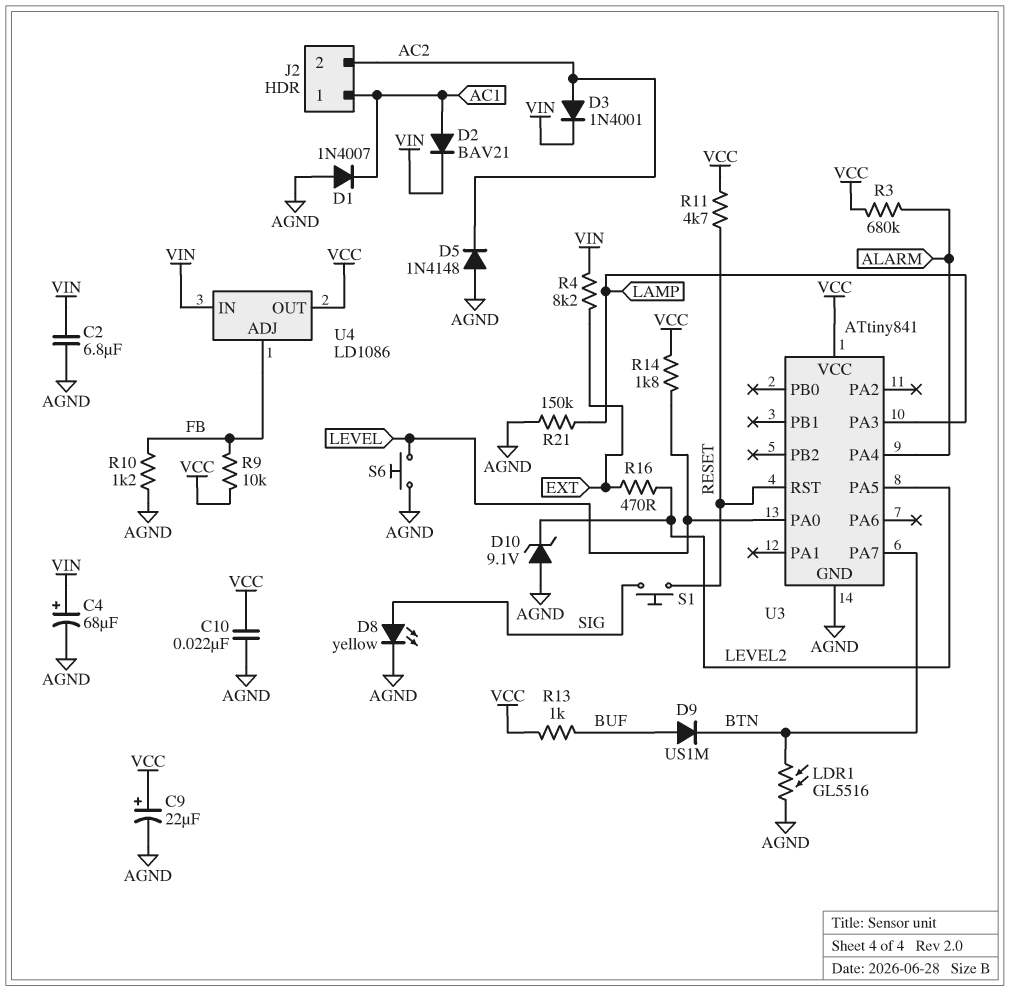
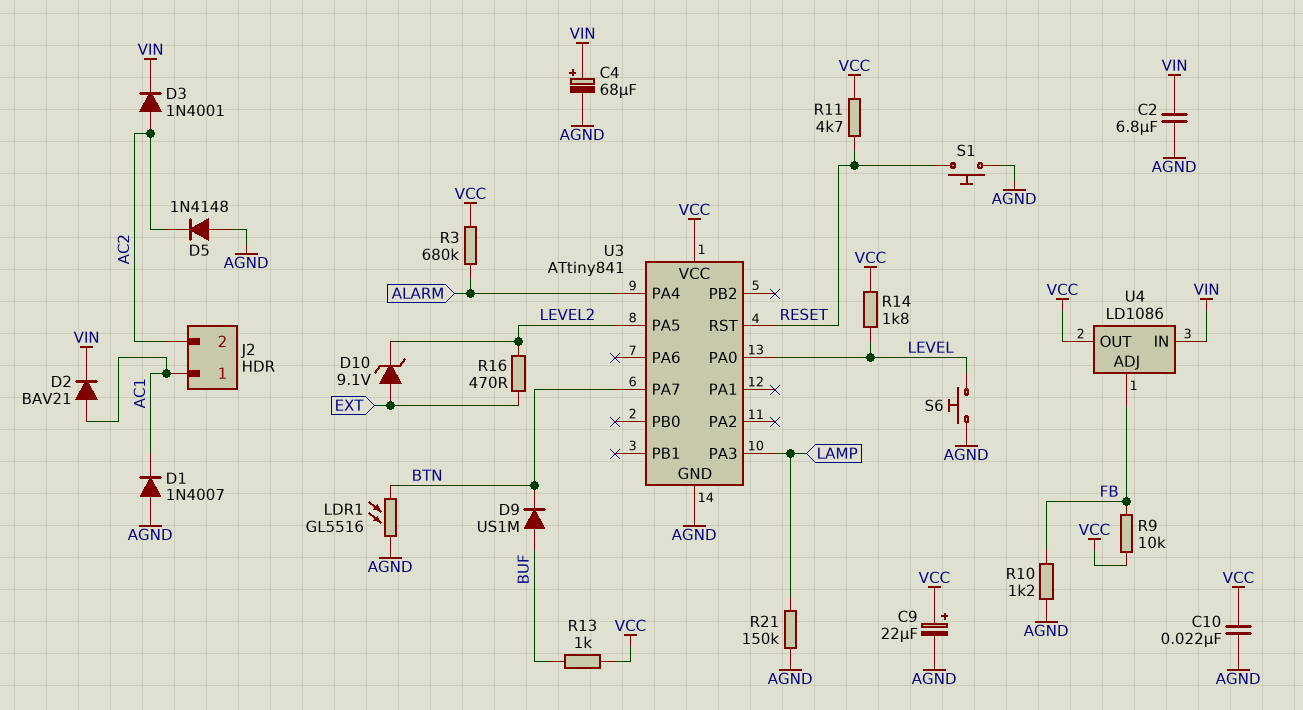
D8: LED yellow (A SIG, K AGND) -> none
D10: zener 9.1V (A AGND, K LEVEL2) -> zener 9.1V (A EXT, K LEVEL2)
R4: 8.2k (EXT, VIN) -> none
S1: button (RESET, SIG) -> button (AGND, RESET)

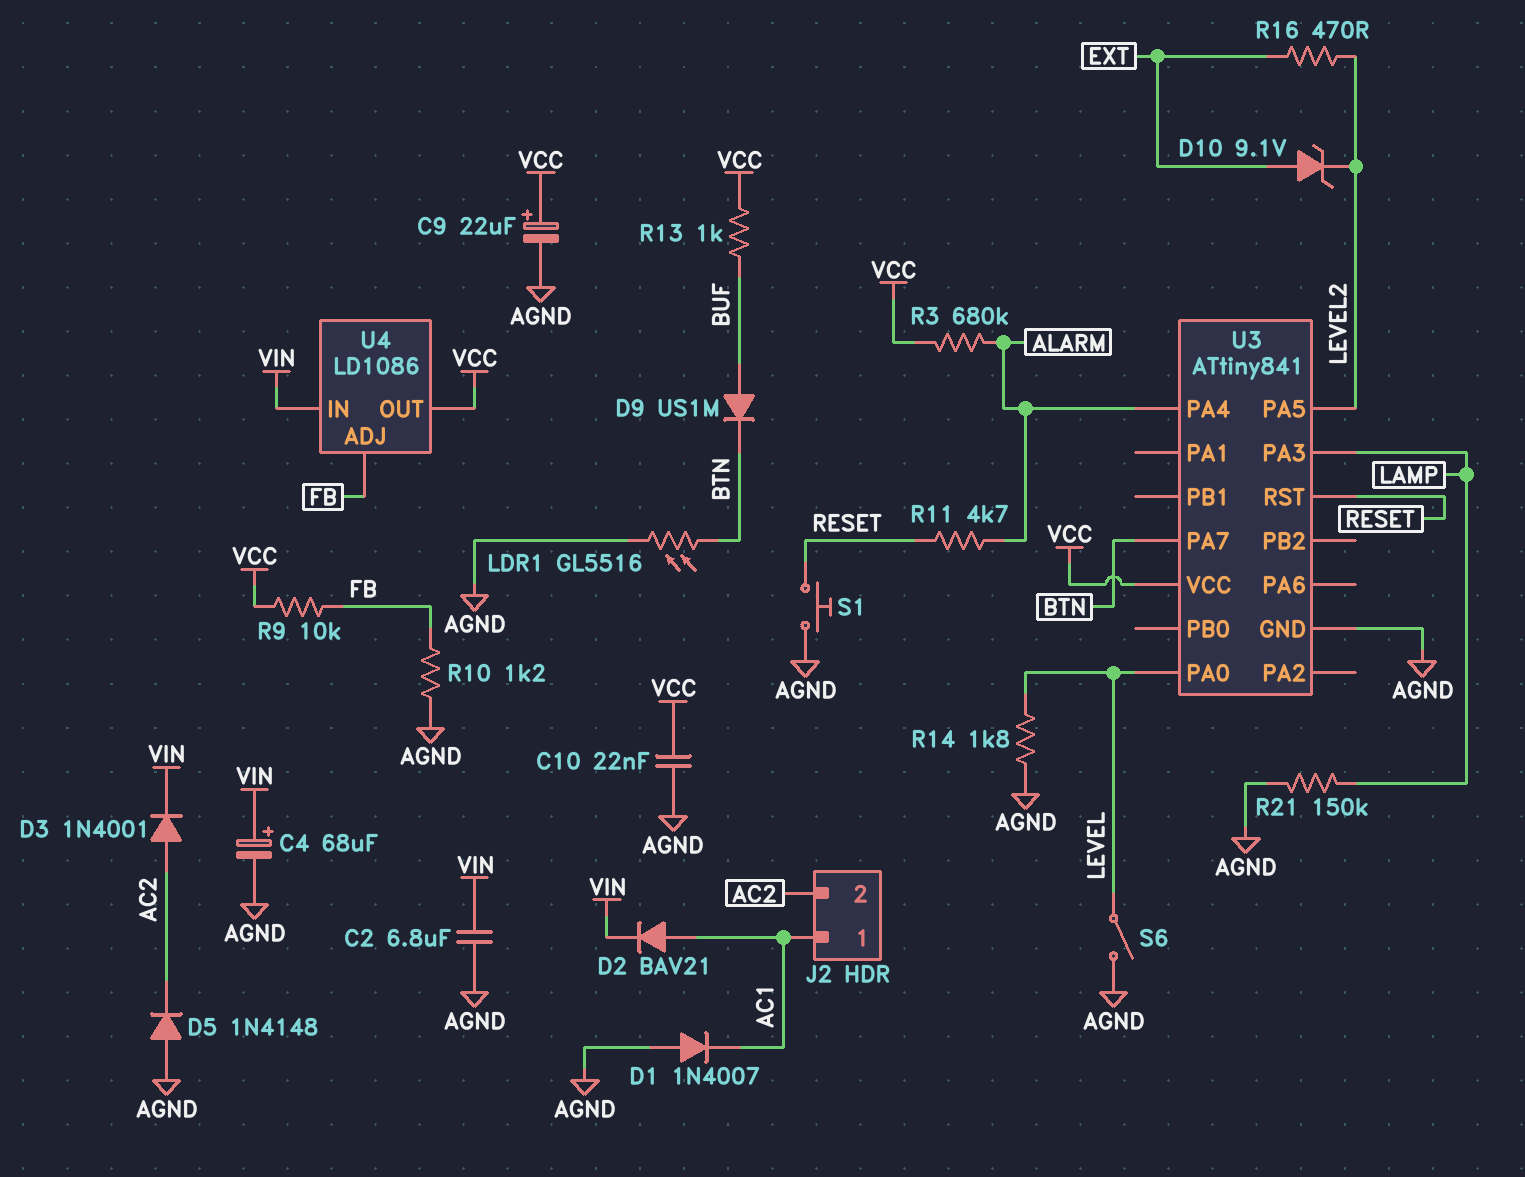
R11: 4.7k (RESET, VCC) -> 4.7k (ALARM, RESET)
R14: 1.8k (LEVEL, VCC) -> 1.8k (AGND, LEVEL)
S6: button (AGND, LEVEL) -> switch (AGND, LEVEL)

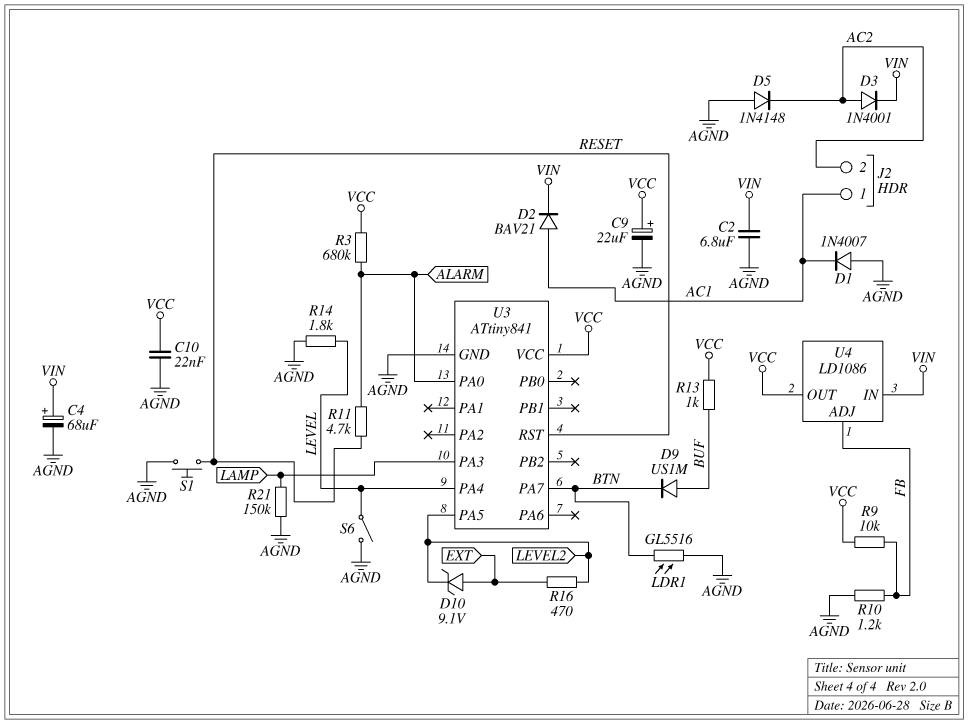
U3 pin PA0: LEVEL -> ALARM
U3 pin PA4: ALARM -> LEVEL

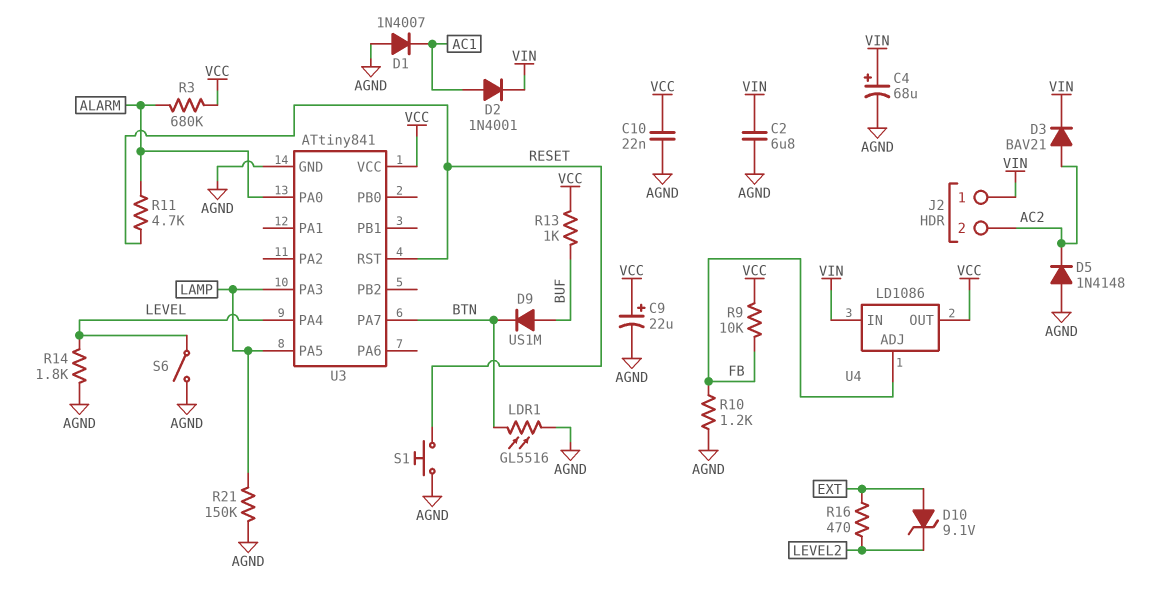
D2: diode BAV21 (A AC1, K VIN) -> diode 1N4001 (A AC1, K VIN)
D3: diode 1N4001 (A AC2, K VIN) -> diode BAV21 (A AC2, K VIN)
J2 pin 1: AC1 -> VIN
U3 pin PA5: LEVEL2 -> LAMP

